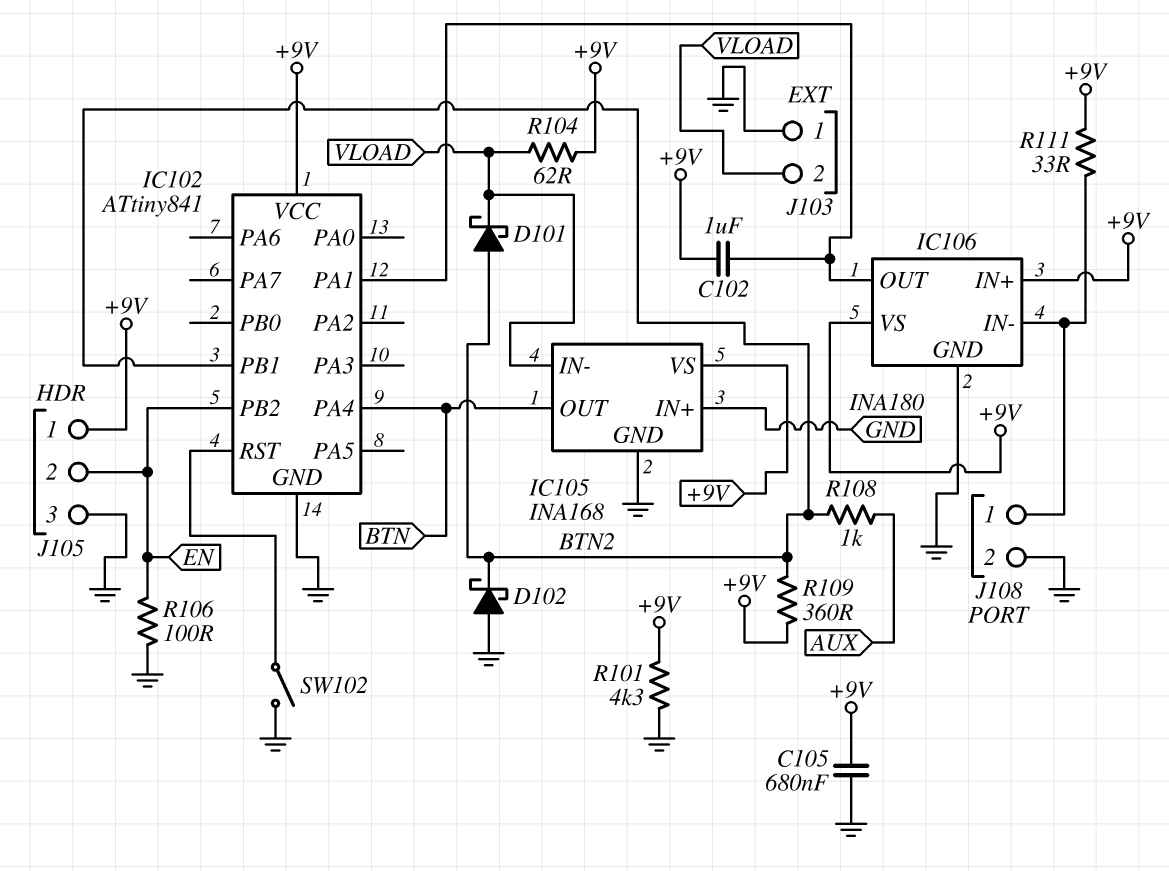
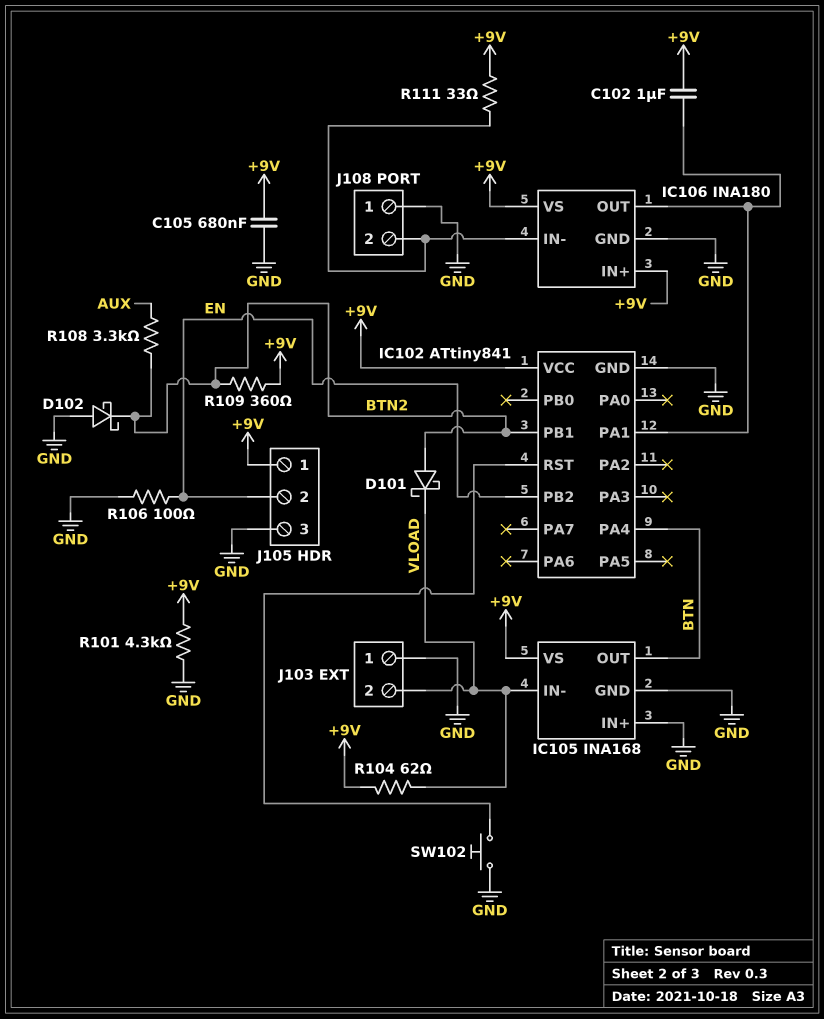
J108 pin 1: IC106/IN- -> GND
J108 pin 2: GND -> IC106/IN-
R108: 1k (AUX, BTN2) -> 3.3k (AUX, BTN2)
SW102: switch (GND, IC102/RST) -> button (GND, IC102/RST)

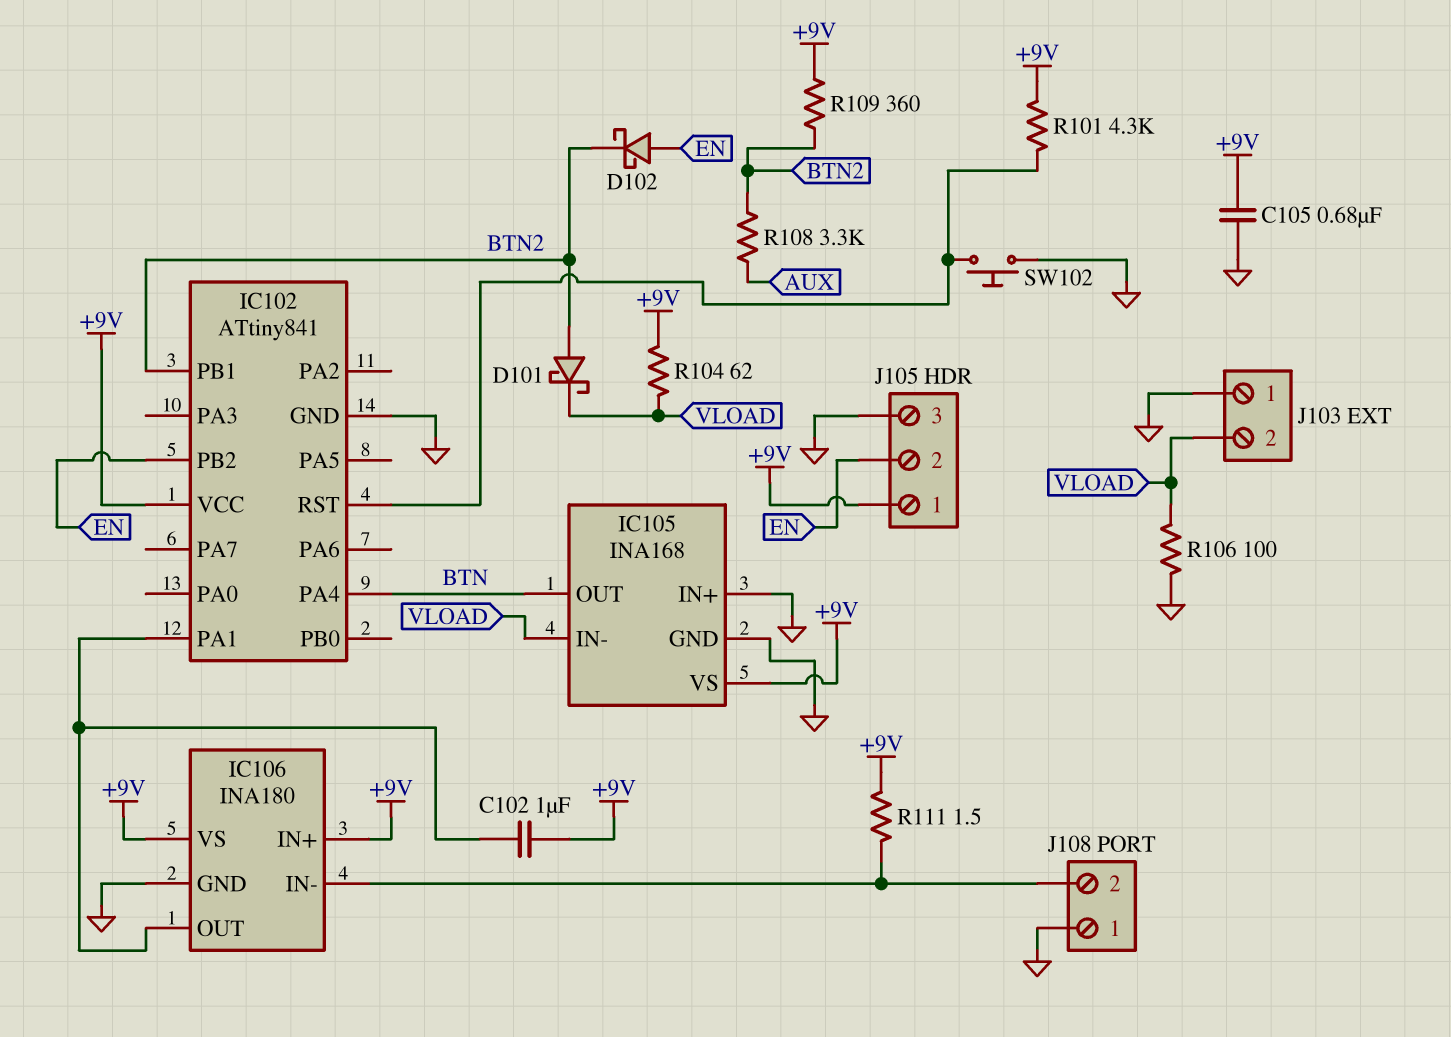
D102: schottky (A GND, K BTN2) -> schottky (A EN, K BTN2)
R101: 4.3k (+9V, GND) -> 4.3k (+9V, IC102/RST)
R106: 100 (EN, GND) -> 100 (GND, VLOAD)
R111: 33 (+9V, IC106/IN-) -> 1.5 (+9V, IC106/IN-)

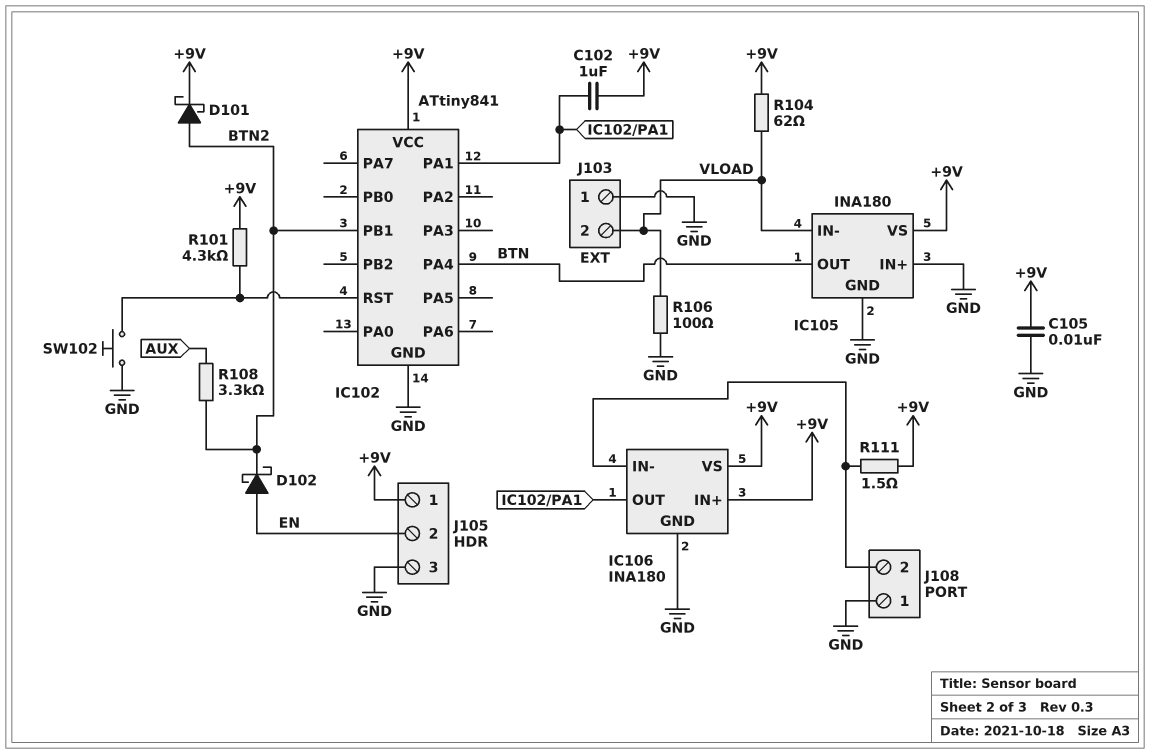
C105: 680nF (+9V, GND) -> 10nF (+9V, GND)
D101: schottky (A BTN2, K VLOAD) -> schottky (A BTN2, K +9V)
IC102 pin PB2: EN -> none
IC105: INA168 -> INA180
R109: 360 (+9V, BTN2) -> none

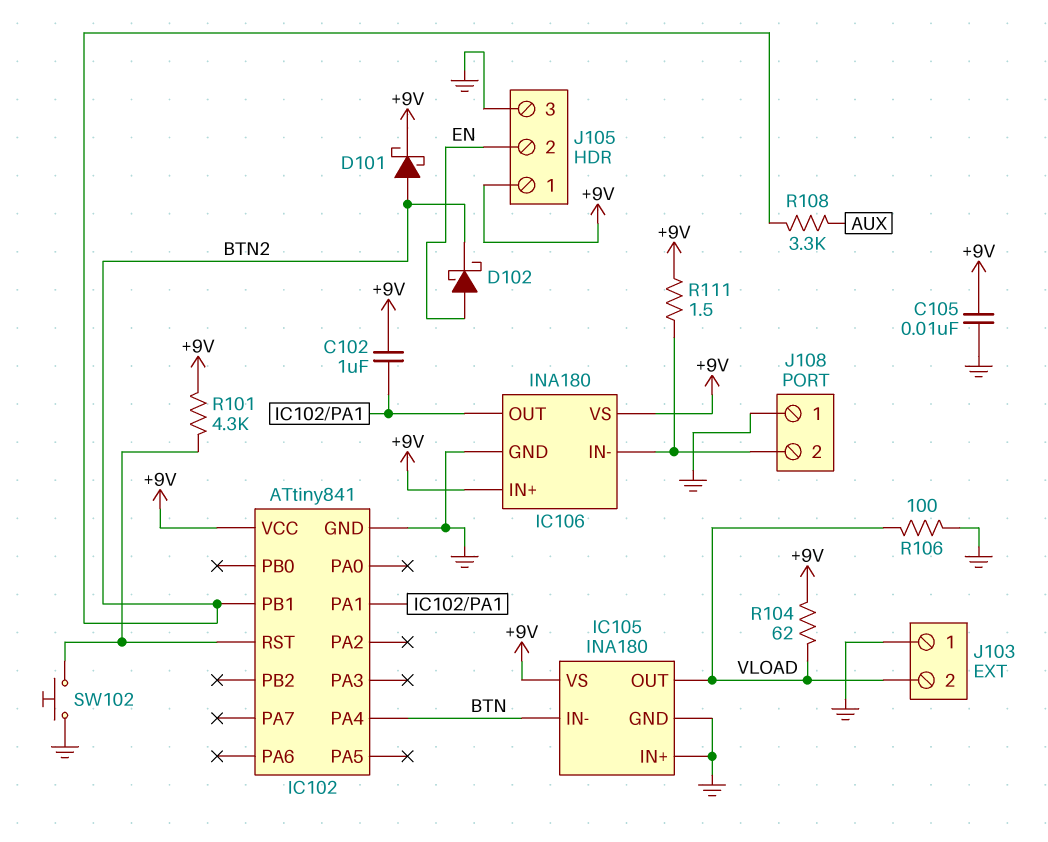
IC105 pin IN-: VLOAD -> BTN
IC105 pin OUT: BTN -> VLOAD

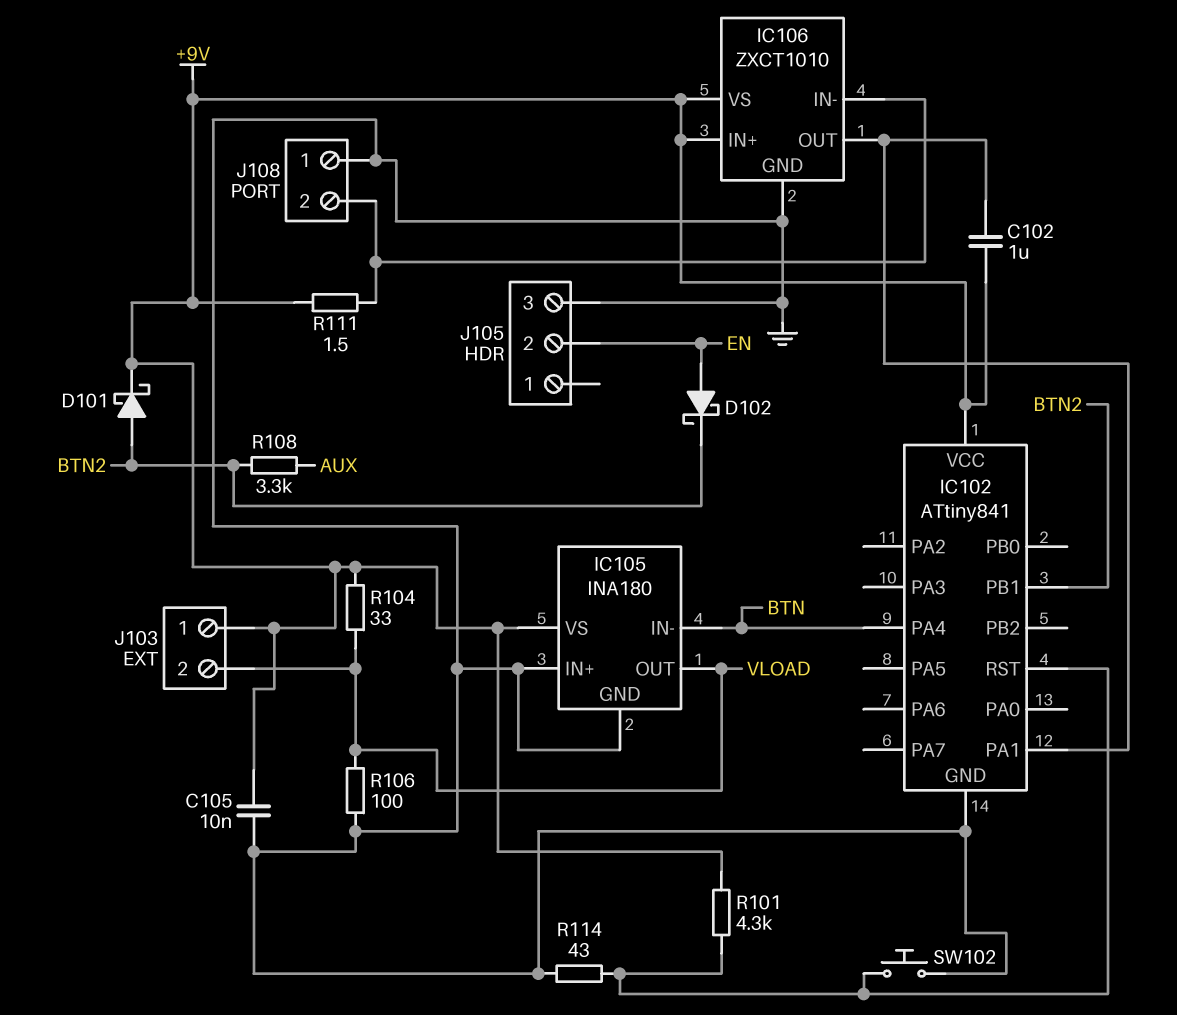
IC106: INA180 -> ZXCT1010
J103 pin 1: GND -> +9V
J105 pin 1: +9V -> none
R104: 62 (+9V, VLOAD) -> 33 (+9V, VLOAD)
R114: none -> 43 (GND, IC102/RST)

